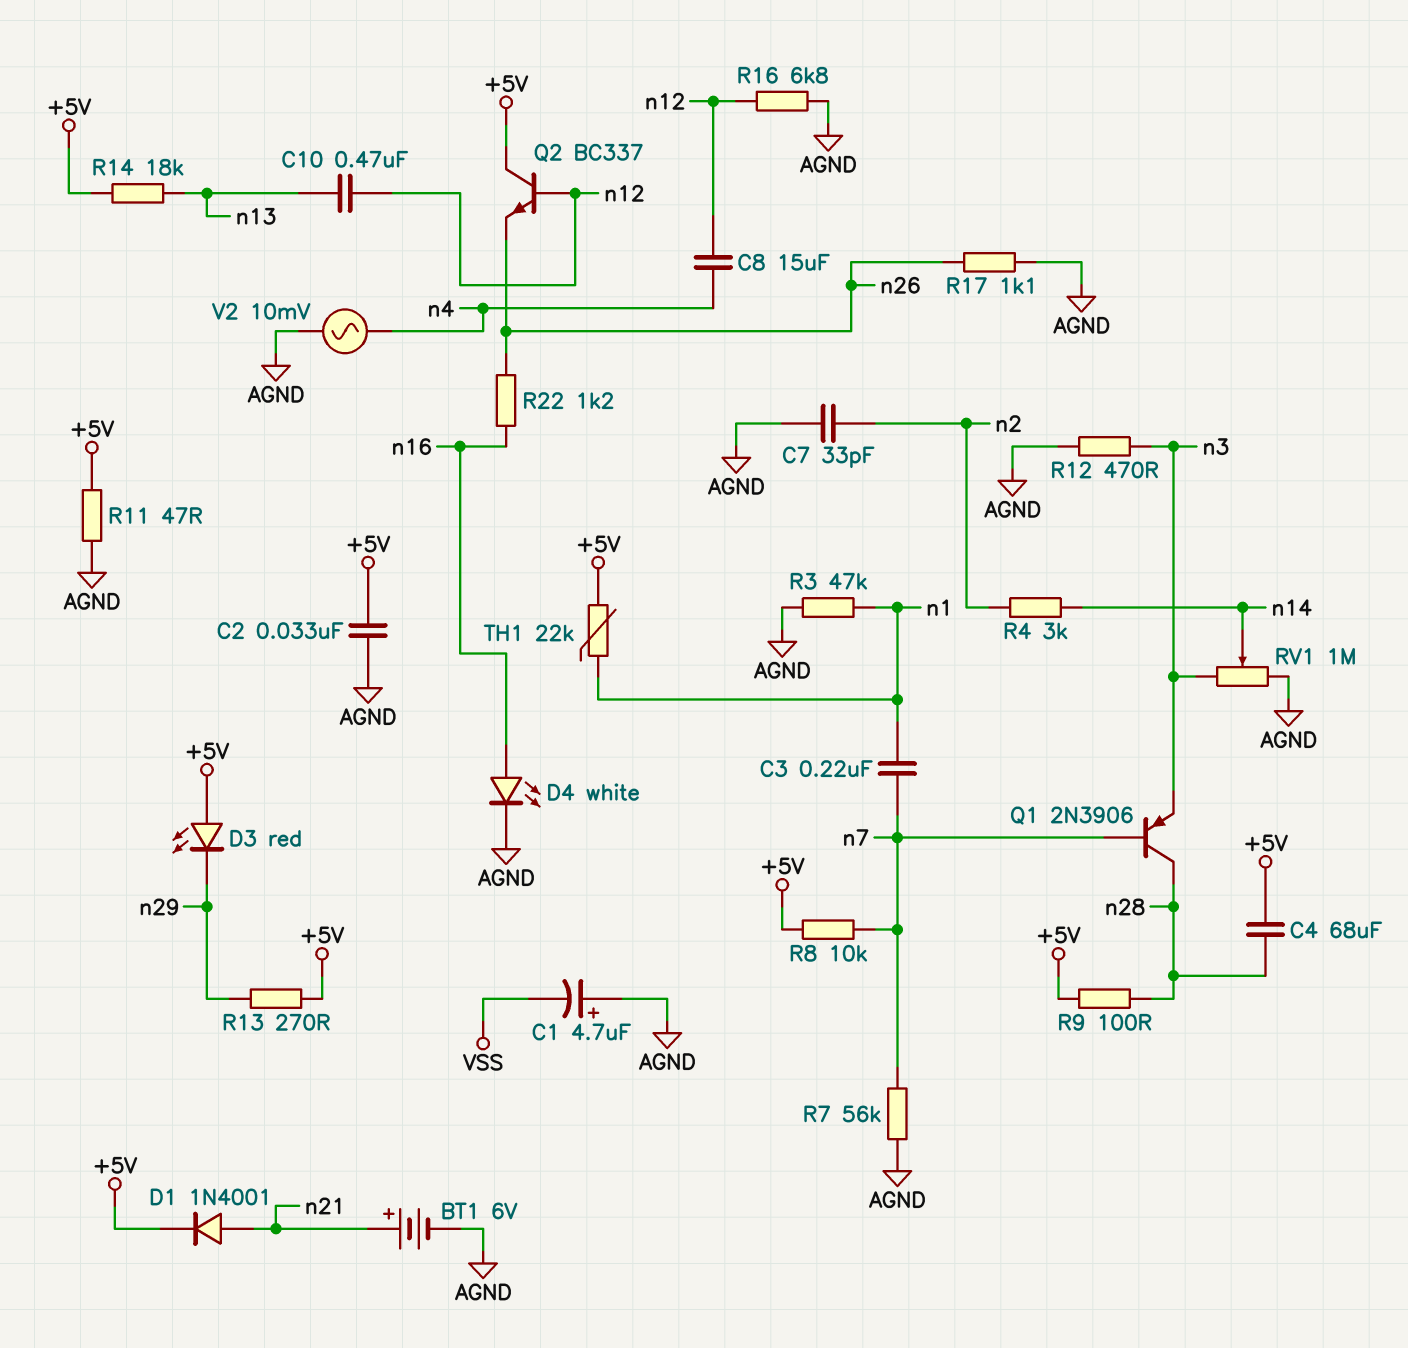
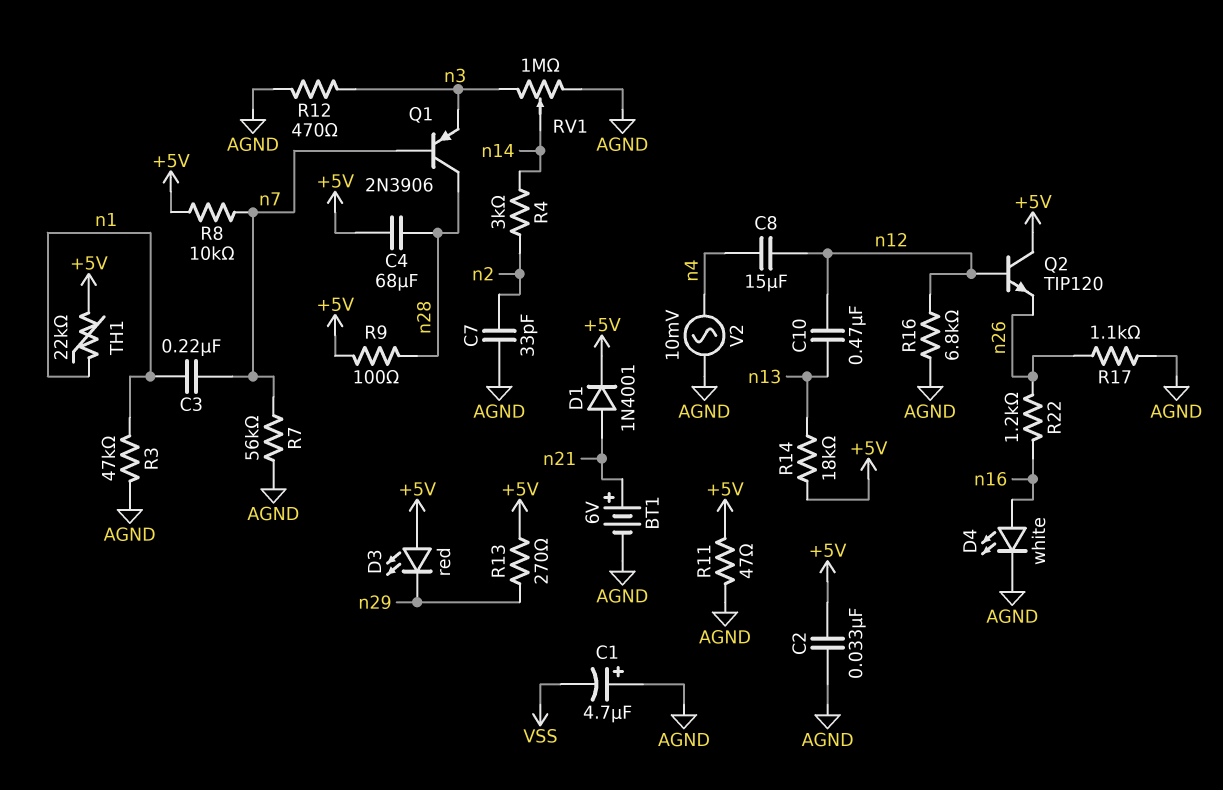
Q2: NPN BC337 (B n12, C +5V, E n26) -> NPN TIP120 (B n12, C +5V, E n26)

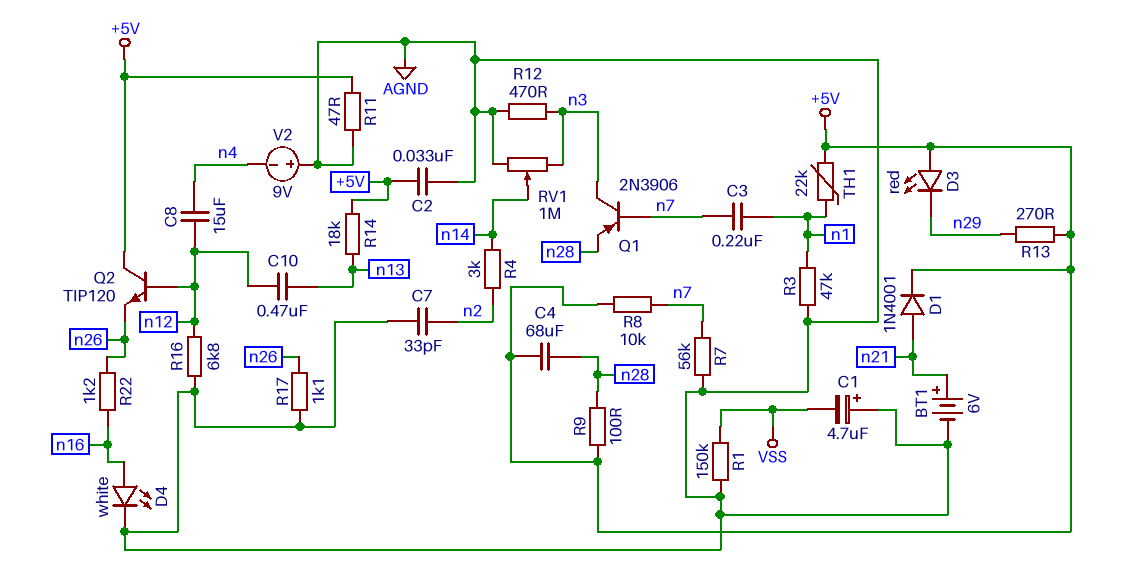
Q1: PNP 2N3906 (B n7, C n28, E n3) -> PNP 2N3906 (B n7, C n3, E n28)
R1: none -> 150k (AGND, VSS)
V2: AC 10mV (AGND, n4) -> 9V (plus AGND, minus n4)

